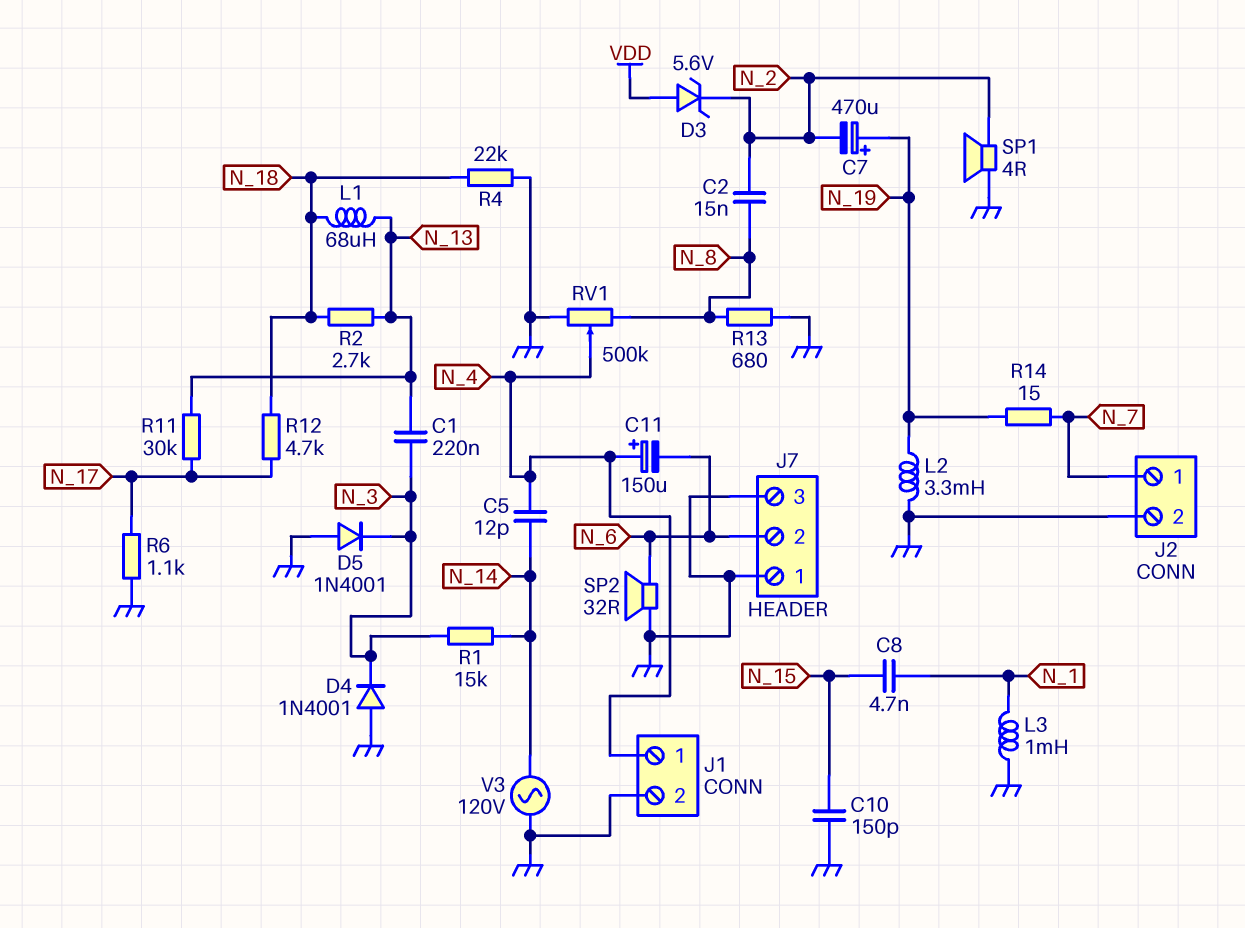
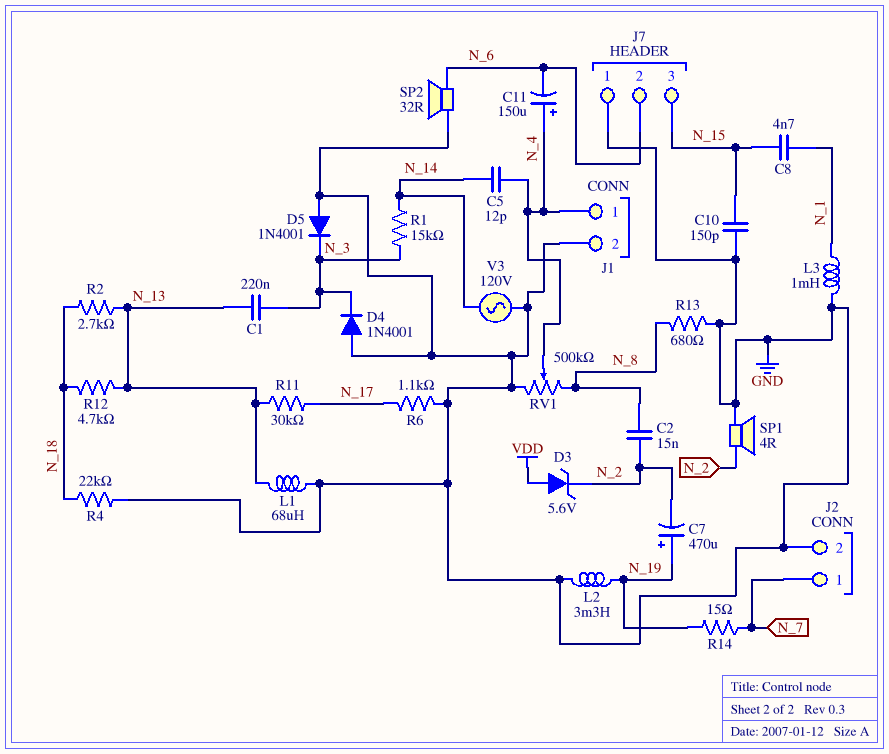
J7 pin 3: GND -> N_15
L1: 68uH (N_13, N_18) -> 68uH (GND, N_13)
R12: 4.7k (N_17, N_18) -> 4.7k (N_13, N_18)

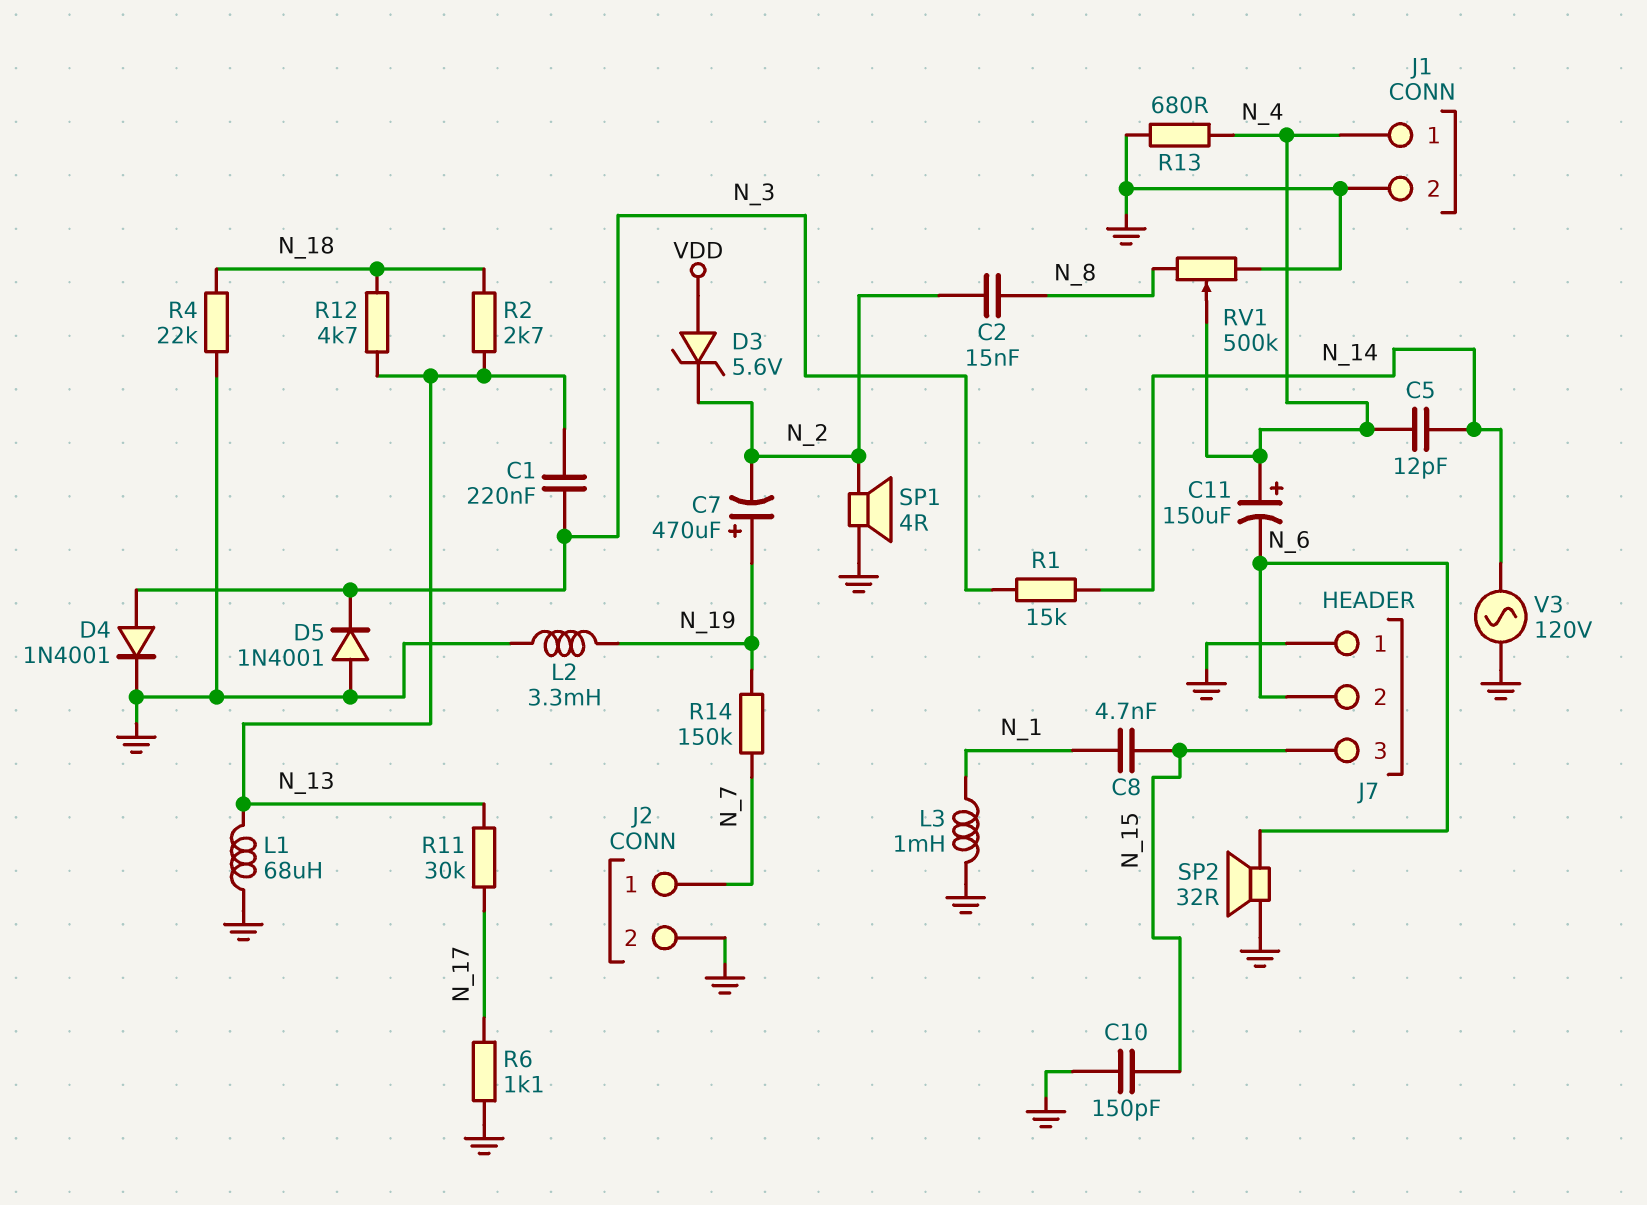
D4: diode 1N4001 (A GND, K N_3) -> diode 1N4001 (A N_3, K GND)
R13: 680 (GND, N_8) -> 680 (GND, N_4)
R14: 15 (N_7, N_19) -> 150k (N_7, N_19)

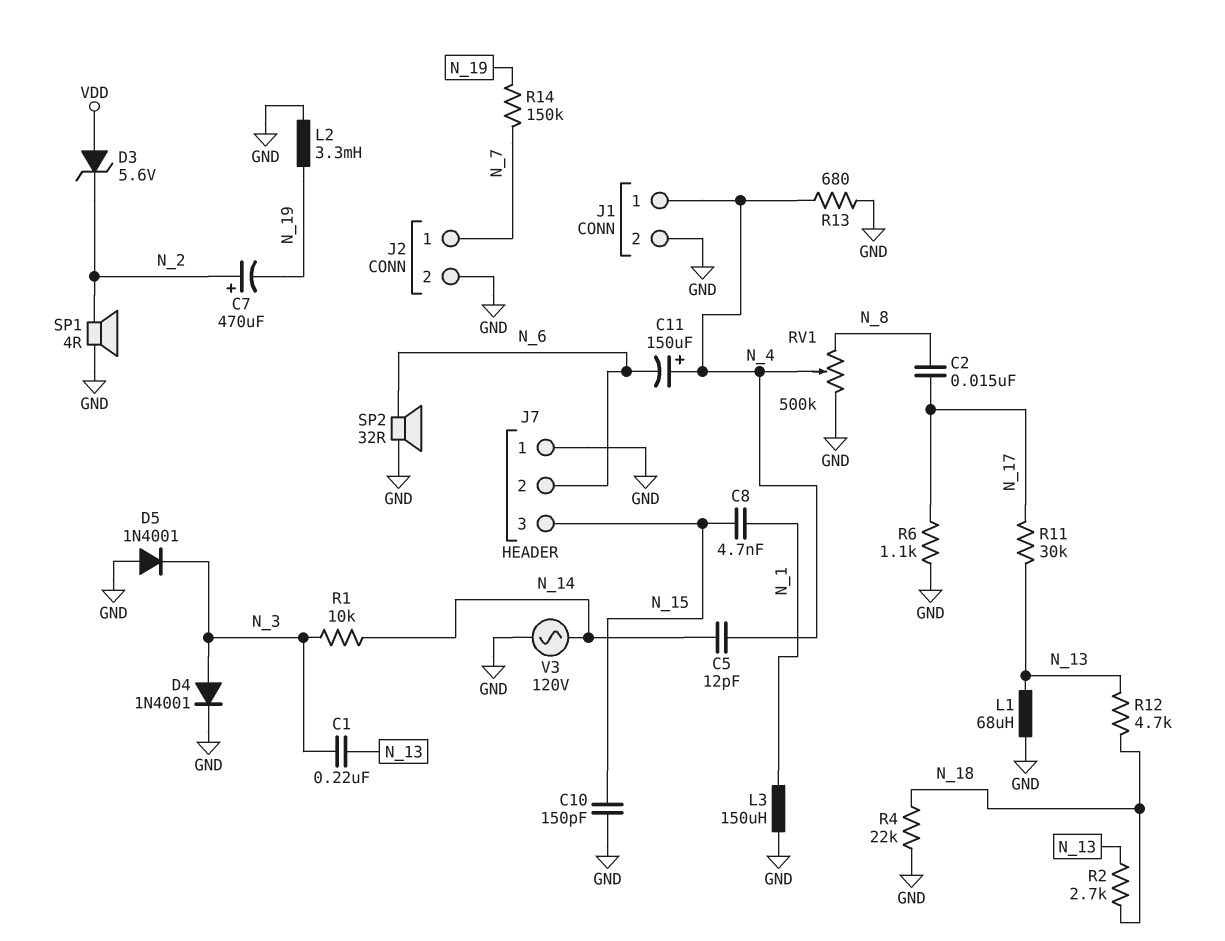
C2: 15nF (N_2, N_8) -> 15nF (N_8, N_17)
C7: 470uF (plus N_19, minus N_2) -> 470uF (plus N_2, minus N_19)
L3: 1mH (GND, N_1) -> 150uH (GND, N_1)
R1: 15k (N_3, N_14) -> 10k (N_3, N_14)

